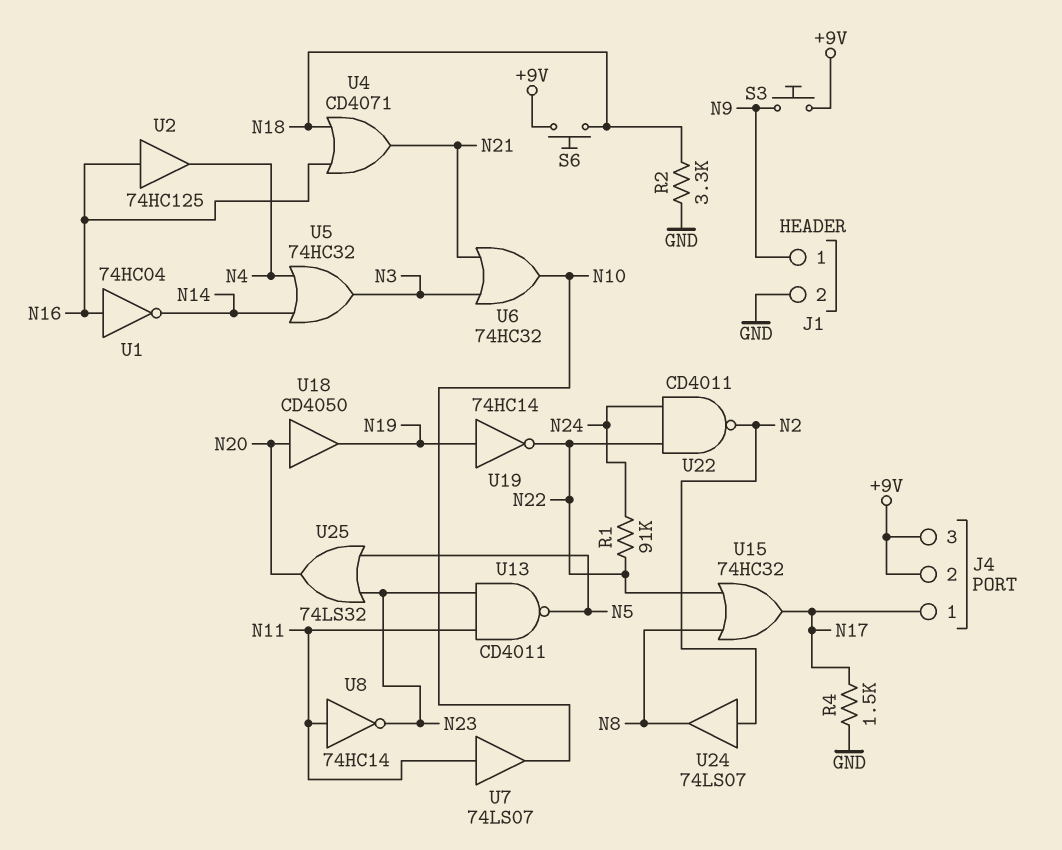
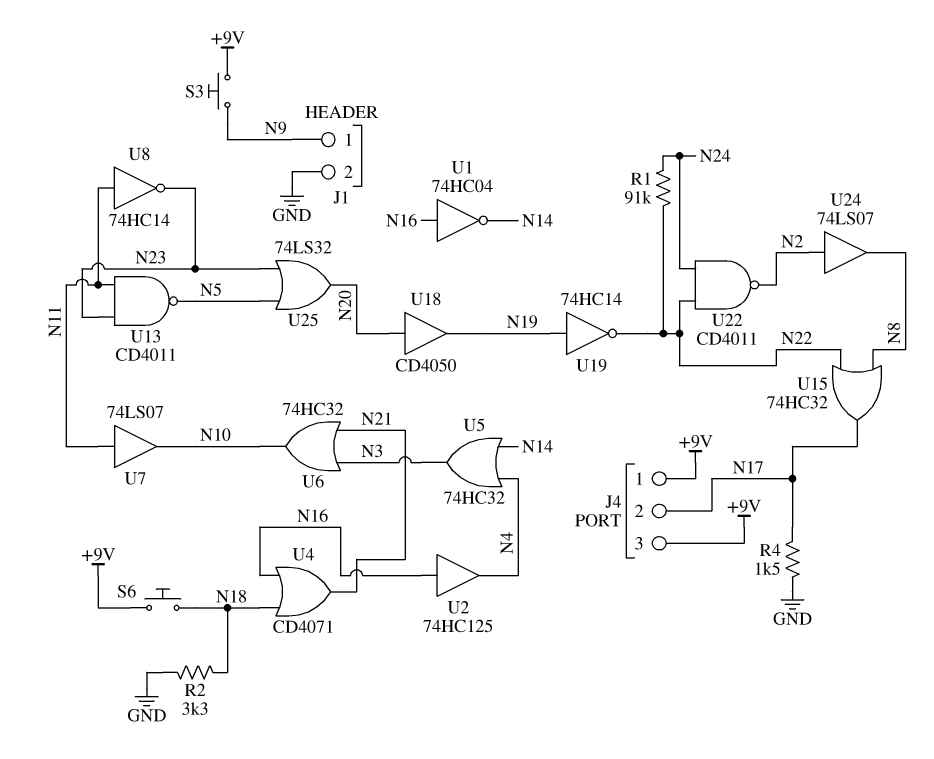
J4 pin 1: N17 -> +9V
J4 pin 2: +9V -> N17

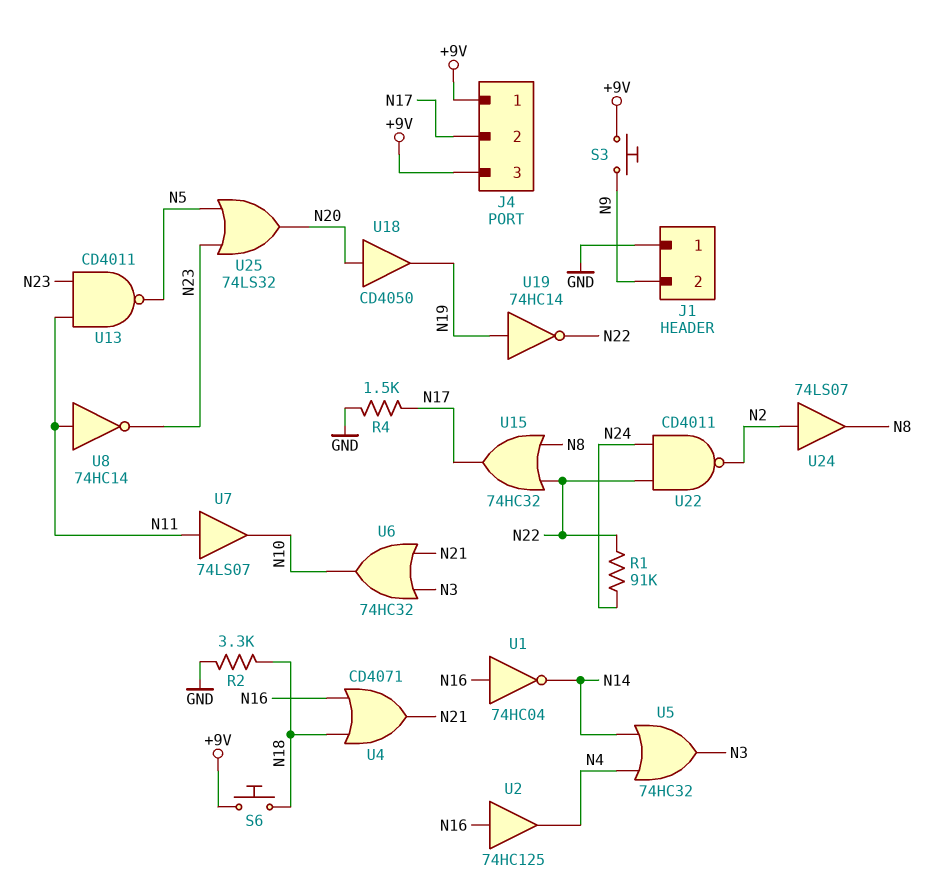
J1 pin 1: N9 -> GND
J1 pin 2: GND -> N9

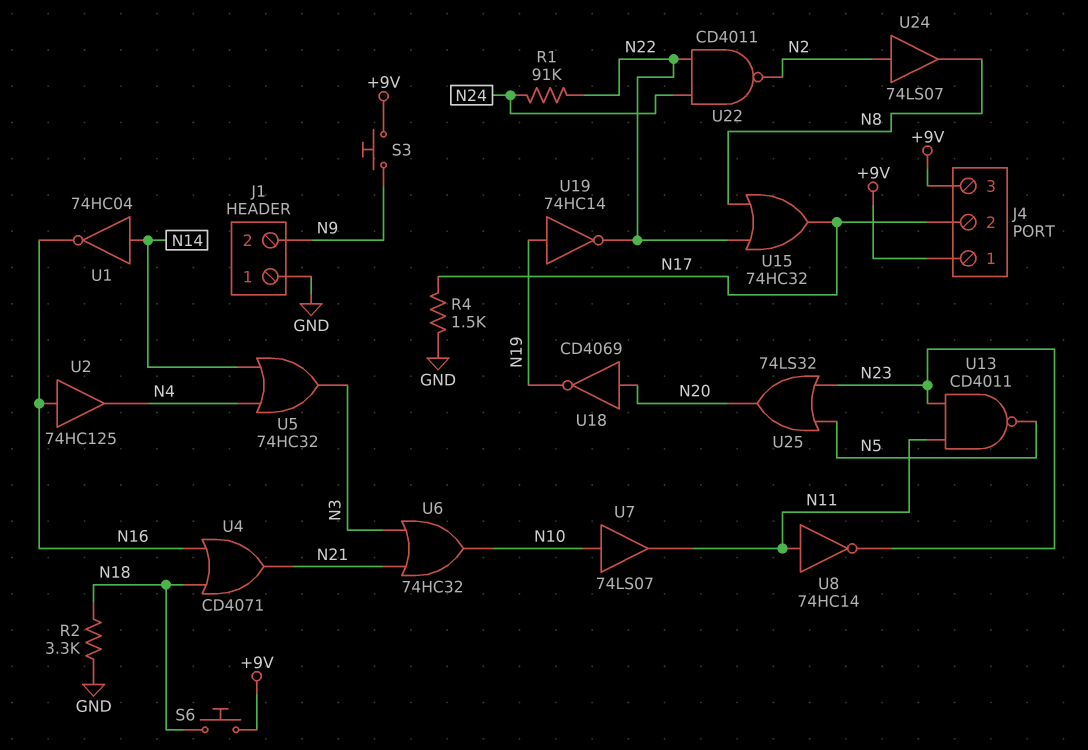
U1: NOT 74HC04 (in N16, out N14) -> NOT 74HC04 (in N14, out N16)
U7: buffer 74LS07 (in N11, out N10) -> buffer 74LS07 (in N10, out N11)
U18: buffer CD4050 (in N20, out N19) -> NOT CD4069 (in N20, out N19)

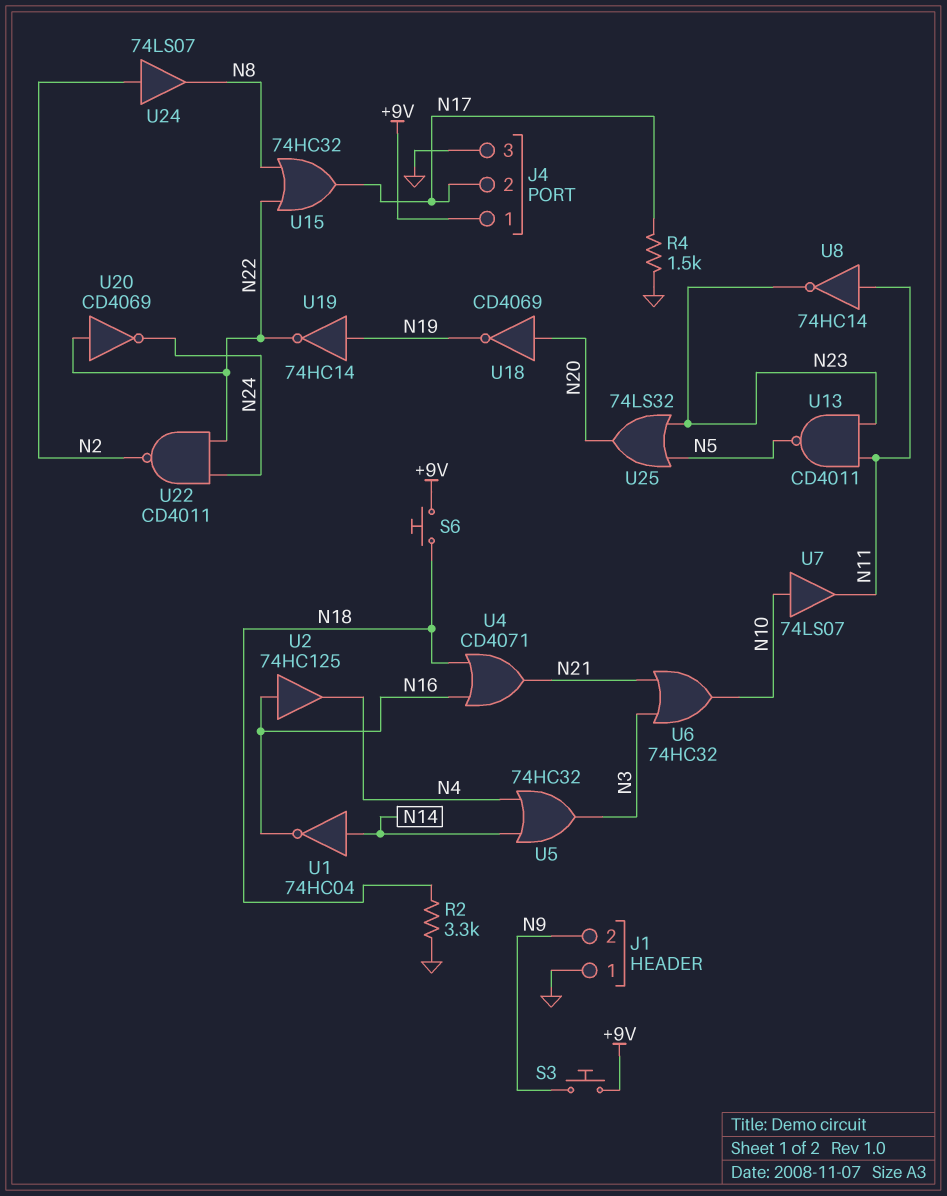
J4 pin 3: +9V -> GND
R1: 91k (N22, N24) -> none
U20: none -> NOT CD4069 (in N22, out N24)

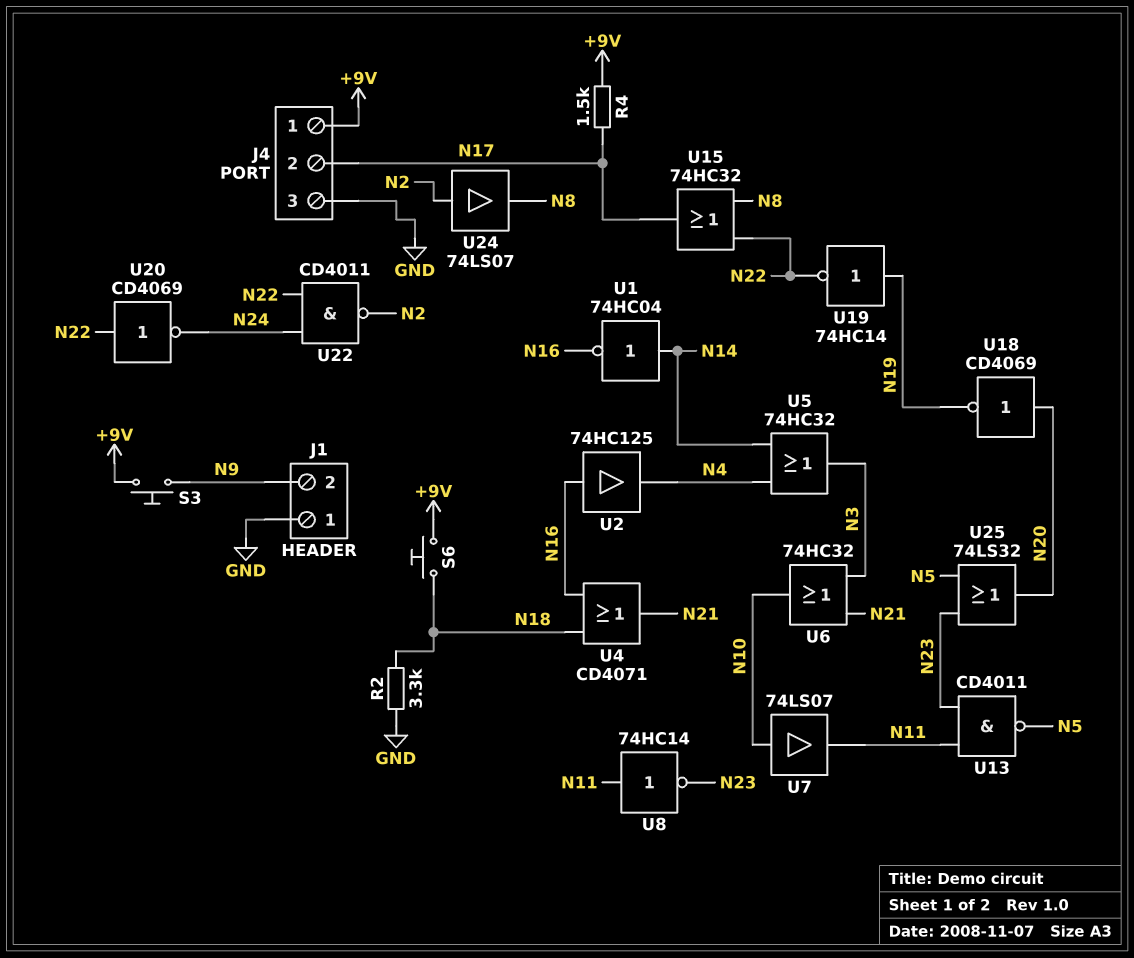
R4: 1.5k (GND, N17) -> 1.5k (+9V, N17)

